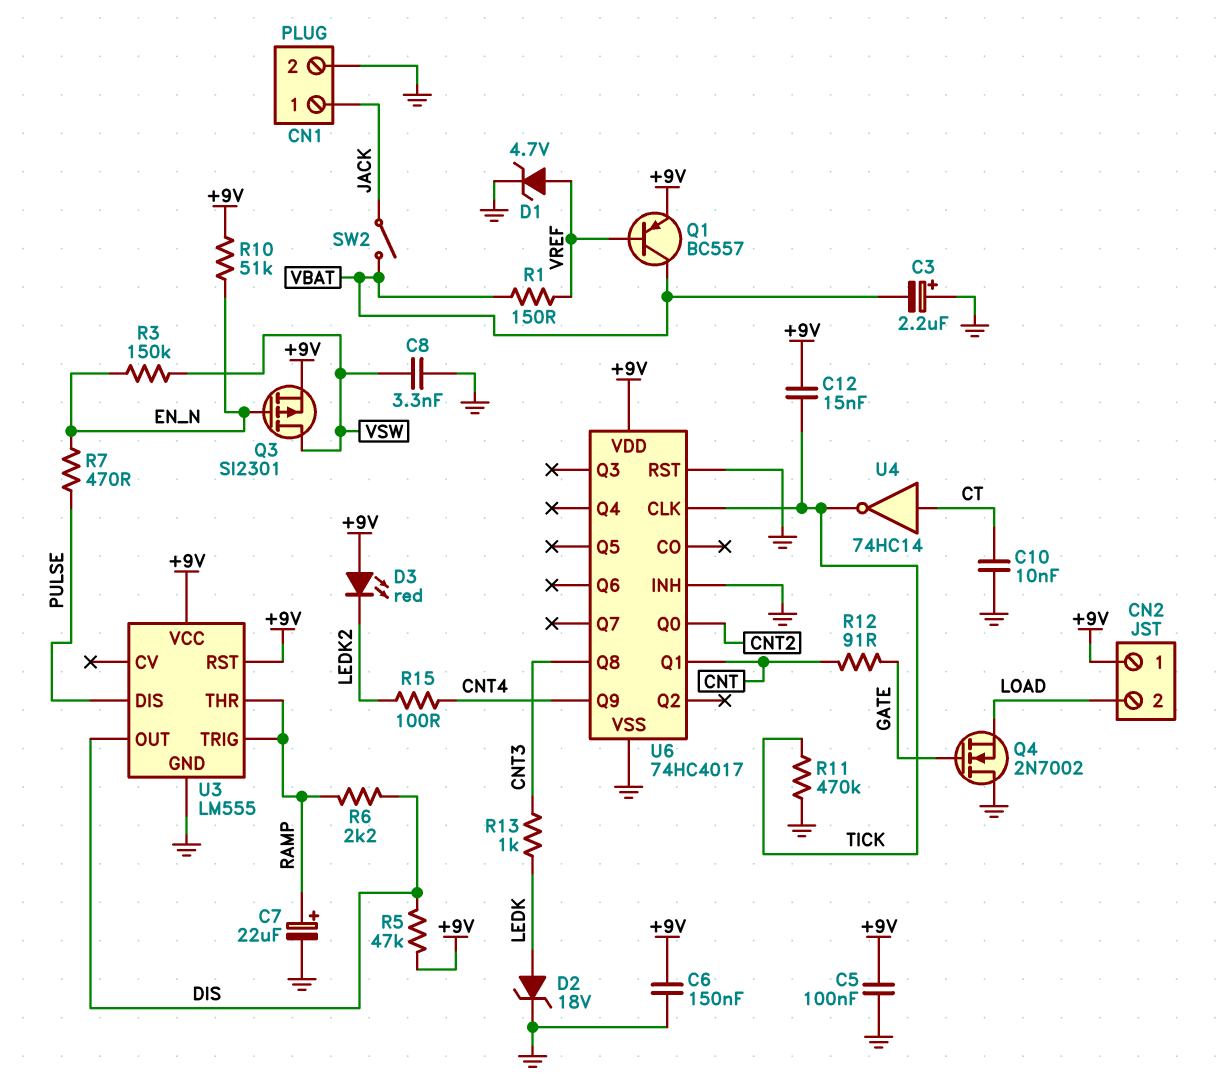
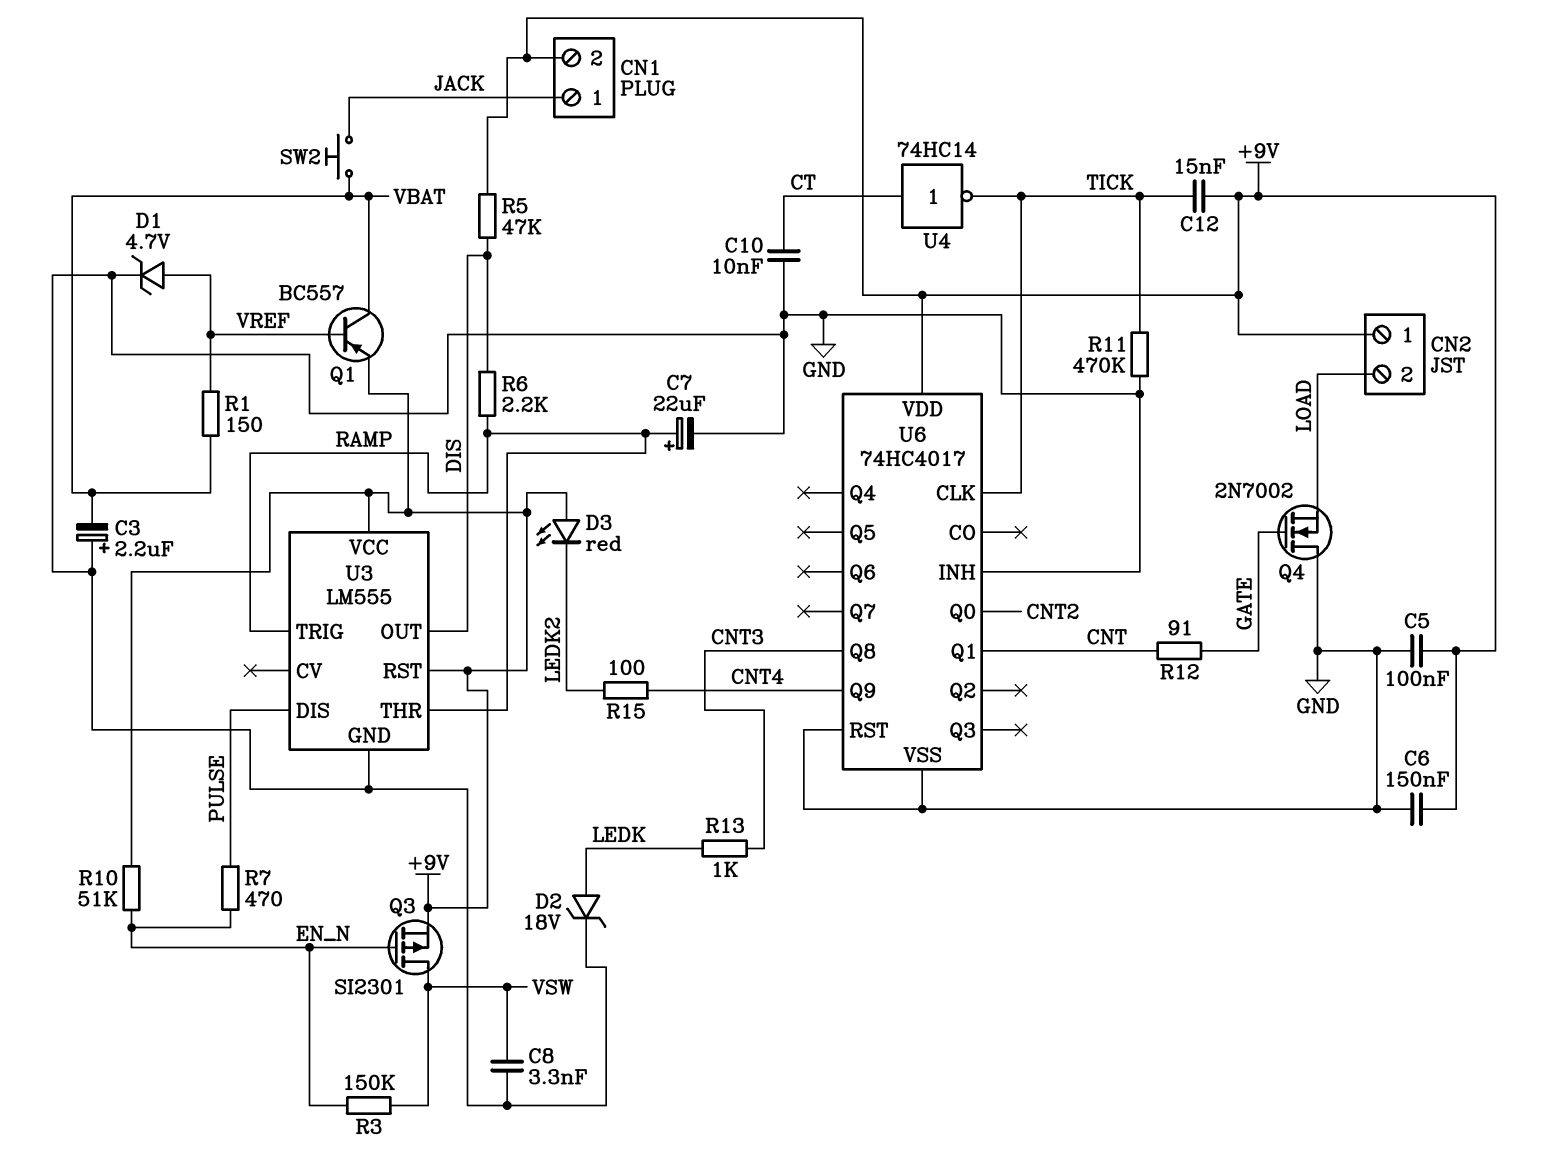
CN1 pin 2: GND -> +9V
SW2: switch (JACK, VBAT) -> button (JACK, VBAT)

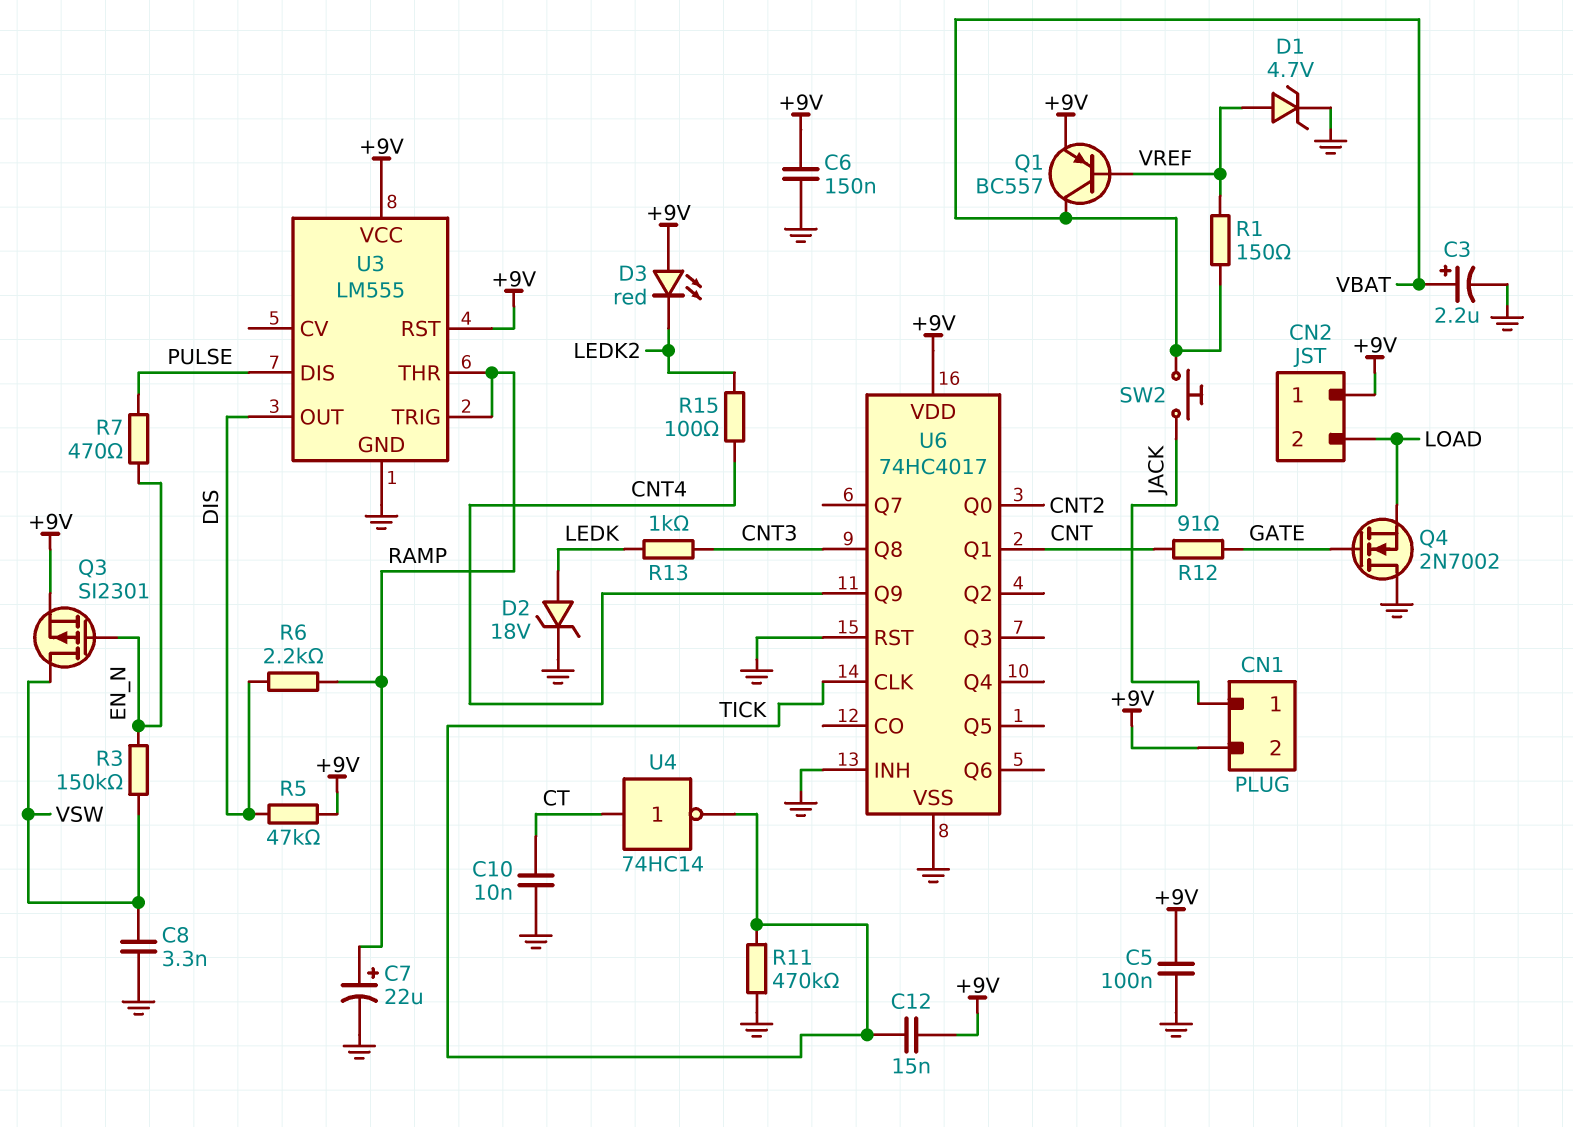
C3: 2.2uF (plus GND, minus VBAT) -> 2.2uF (plus VBAT, minus GND)
R10: 51k (+9V, EN_N) -> none

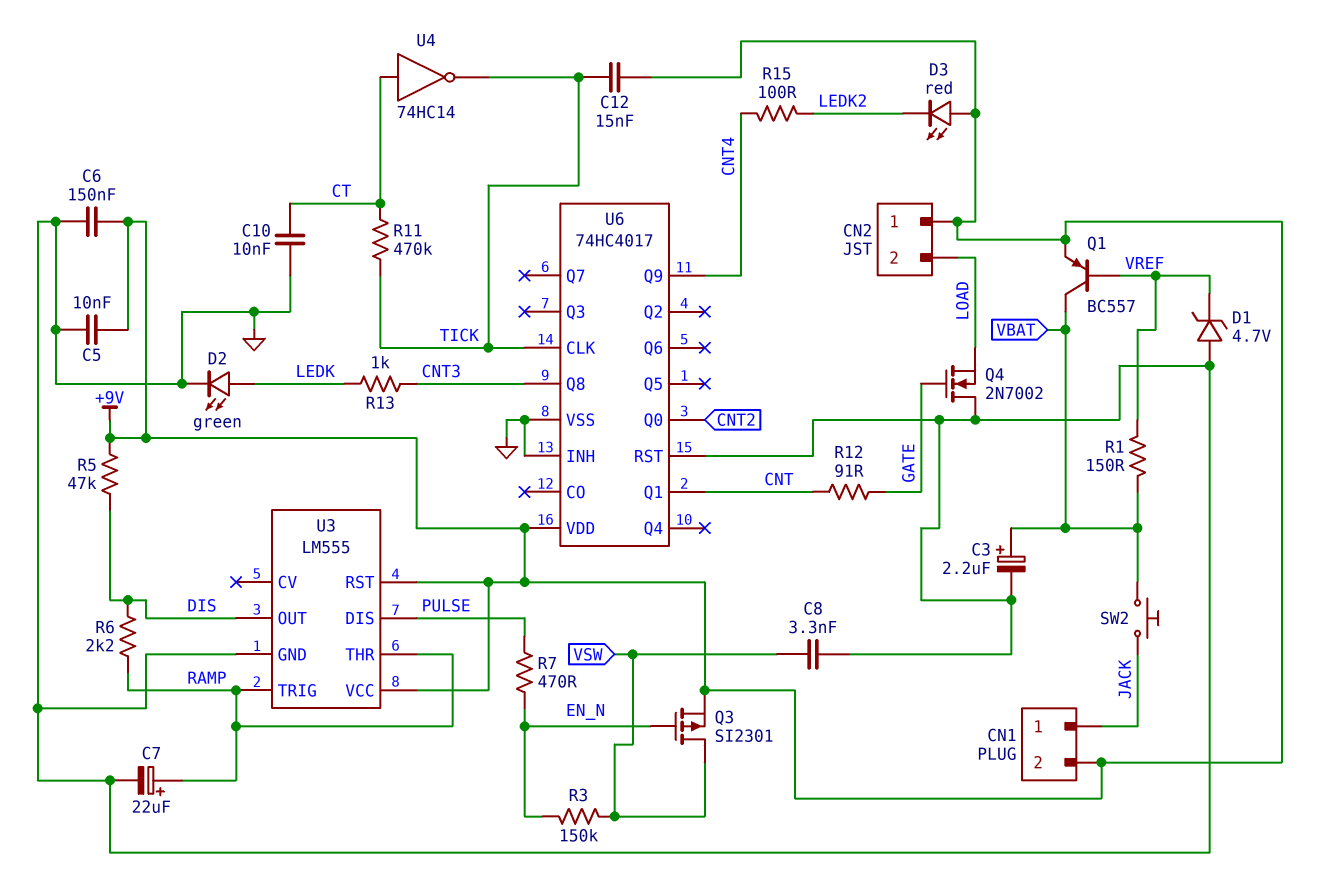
C5: 100nF (+9V, GND) -> 10nF (+9V, GND)
D1: zener 4.7V (A VREF, K GND) -> zener 4.7V (A GND, K VREF)
D2: zener 18V (A LEDK, K GND) -> LED green (A LEDK, K GND)
R11: 470k (GND, TICK) -> 470k (CT, TICK)

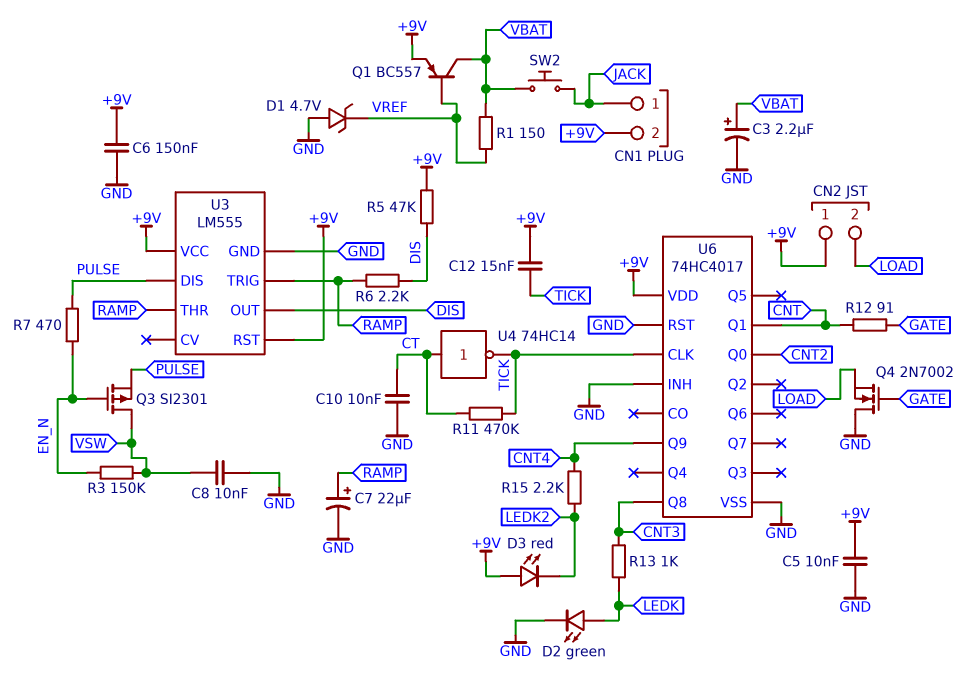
C8: 3.3nF (GND, VSW) -> 10nF (GND, VSW)
Q3: PMOS SI2301 (G EN_N, D VSW, S +9V) -> PMOS SI2301 (G EN_N, D VSW, S PULSE)
R15: 100 (CNT4, LEDK2) -> 2.2k (CNT4, LEDK2)

